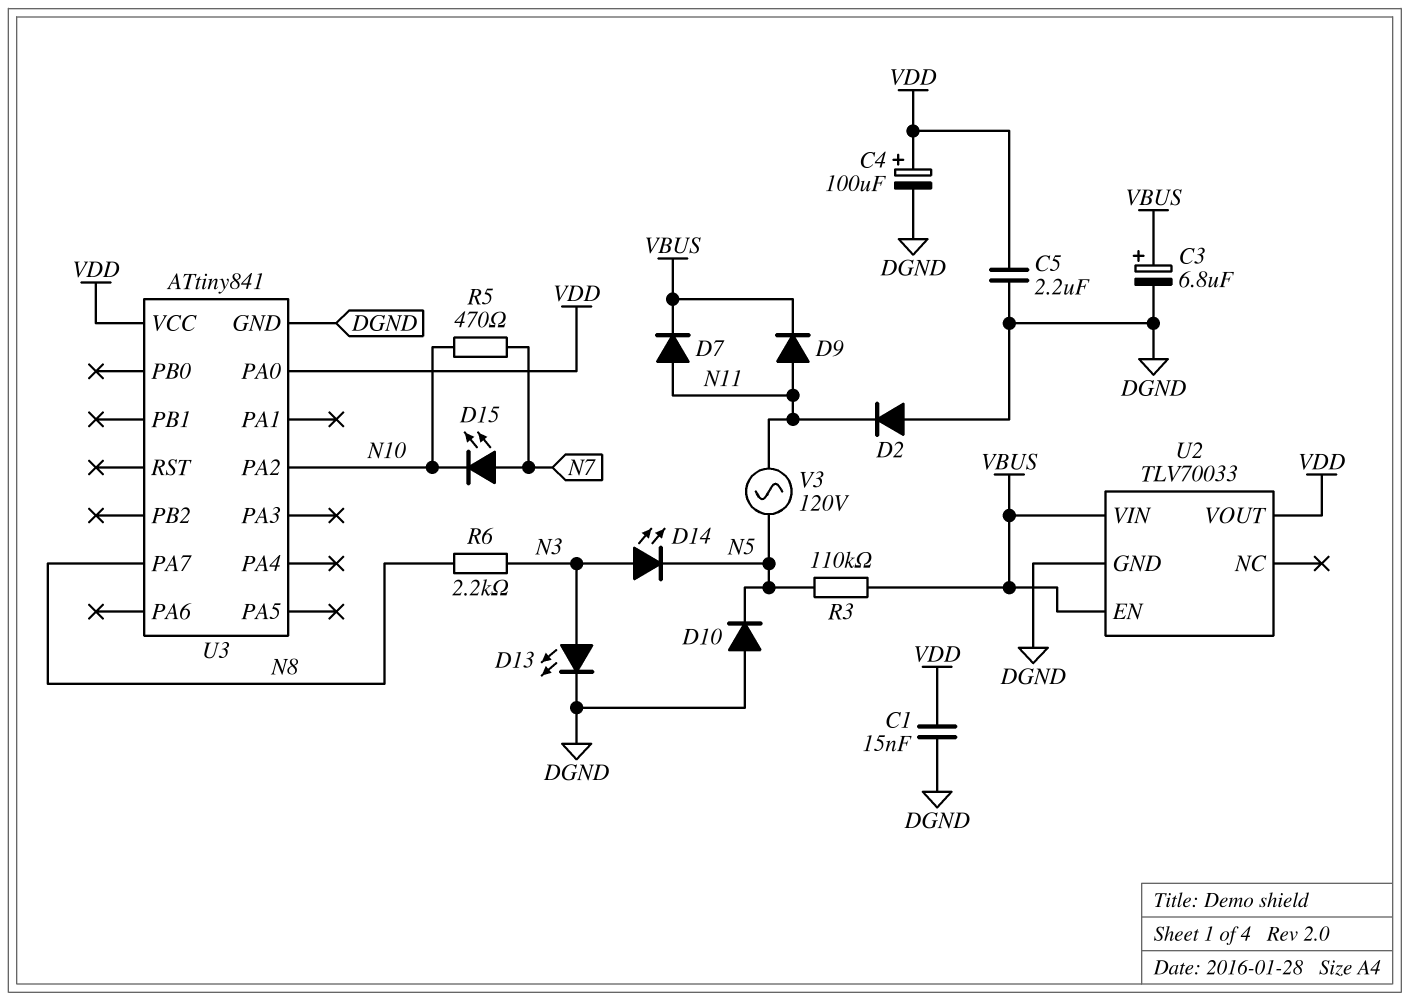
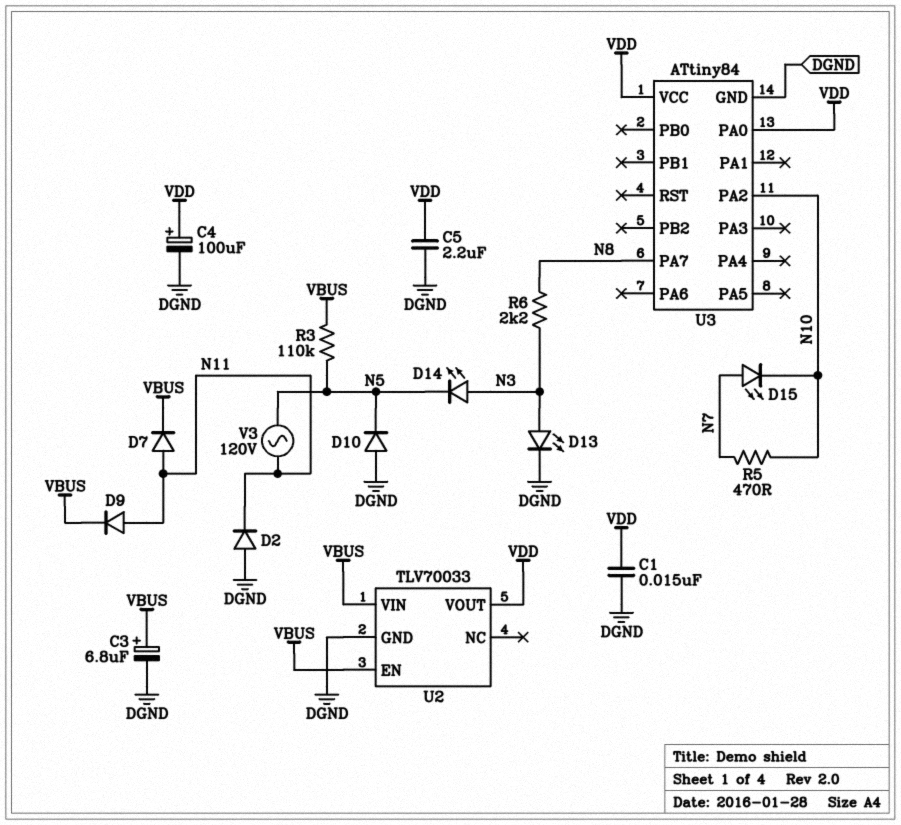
U3: ATtiny841 -> ATtiny84

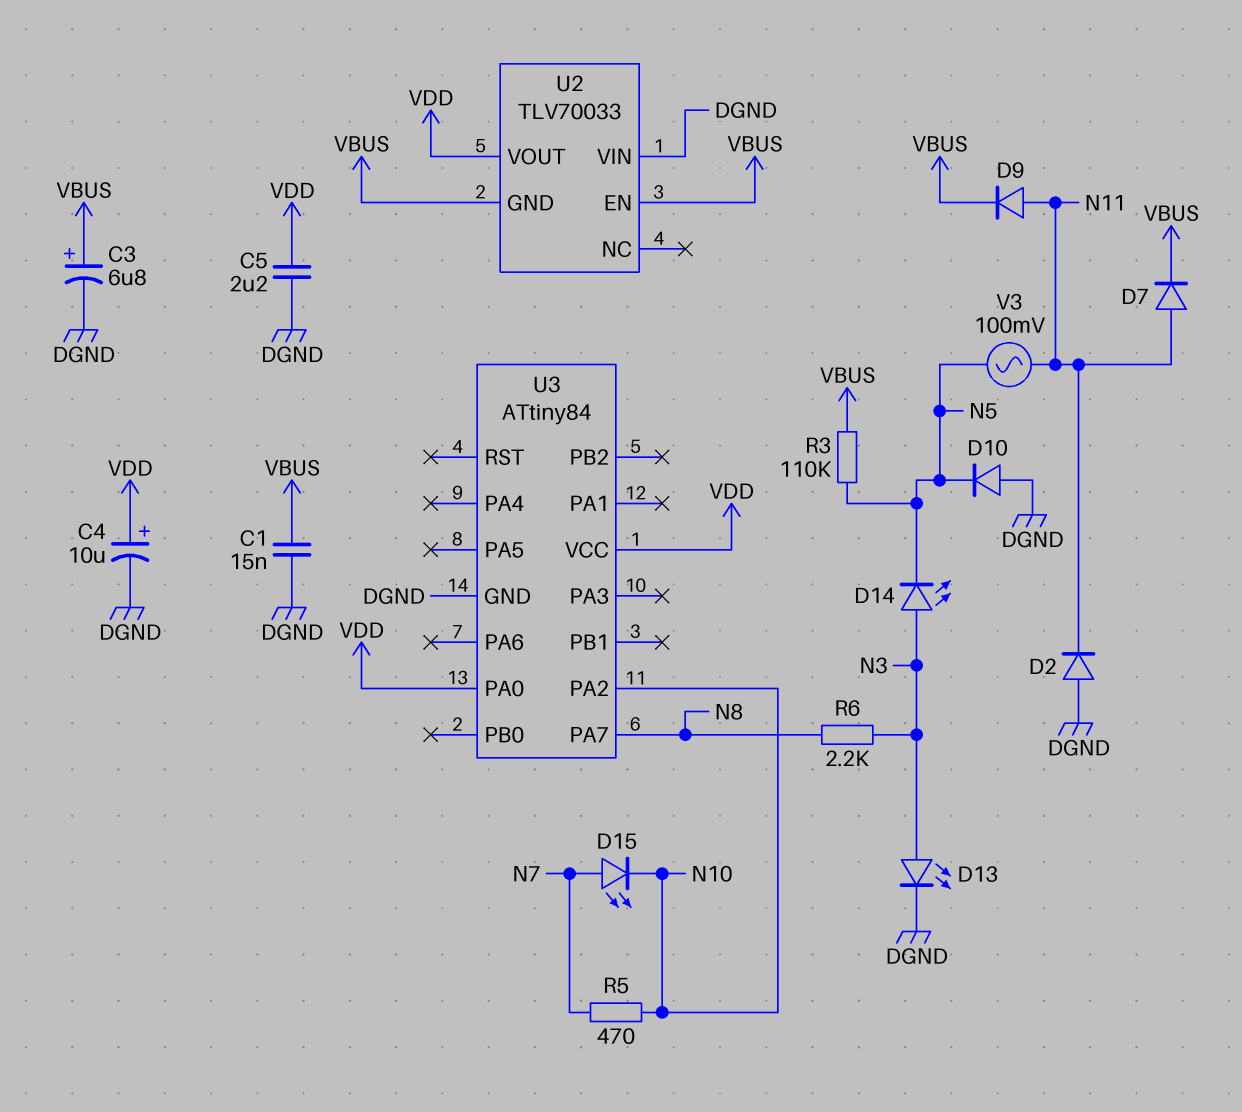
C1: 15nF (DGND, VDD) -> 15nF (DGND, VBUS)
C4: 100uF (plus VDD, minus DGND) -> 10uF (plus VDD, minus DGND)
U2 pin GND: DGND -> VBUS
U2 pin VIN: VBUS -> DGND
V3: AC 120V (N5, N11) -> AC 100mV (N5, N11)

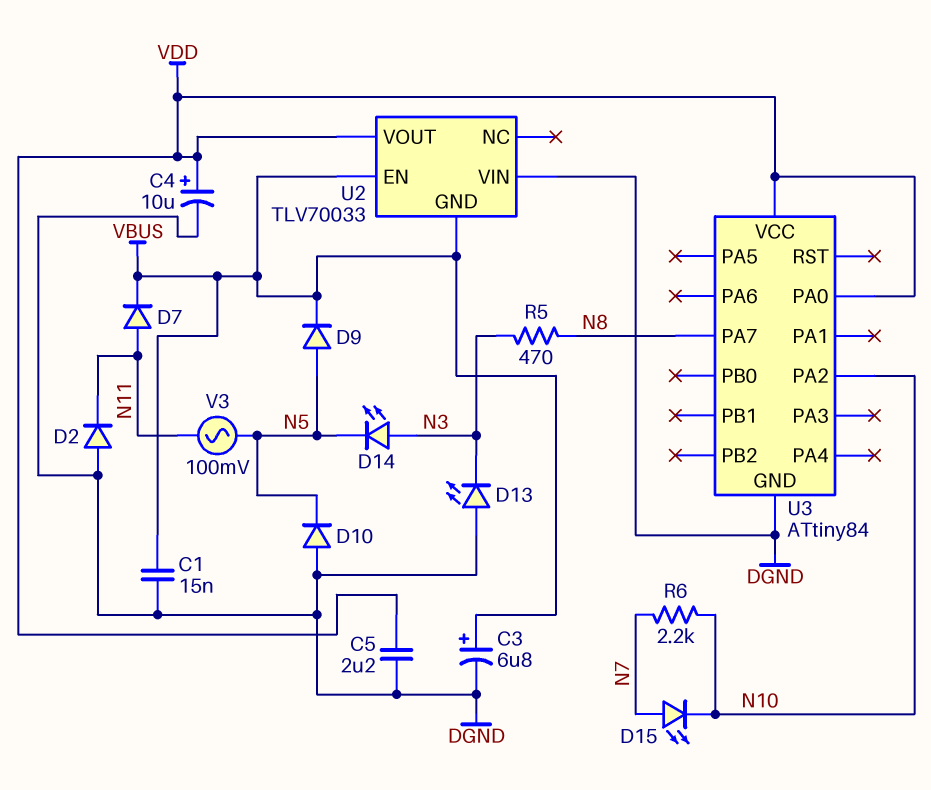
D9: diode (A N11, K VBUS) -> diode (A N5, K VBUS)
D13: LED (A N3, K DGND) -> LED (A DGND, K N3)
R3: 110k (N5, VBUS) -> none
R5: 470 (N7, N10) -> 470 (N3, N8)
R6: 2.2k (N3, N8) -> 2.2k (N7, N10)

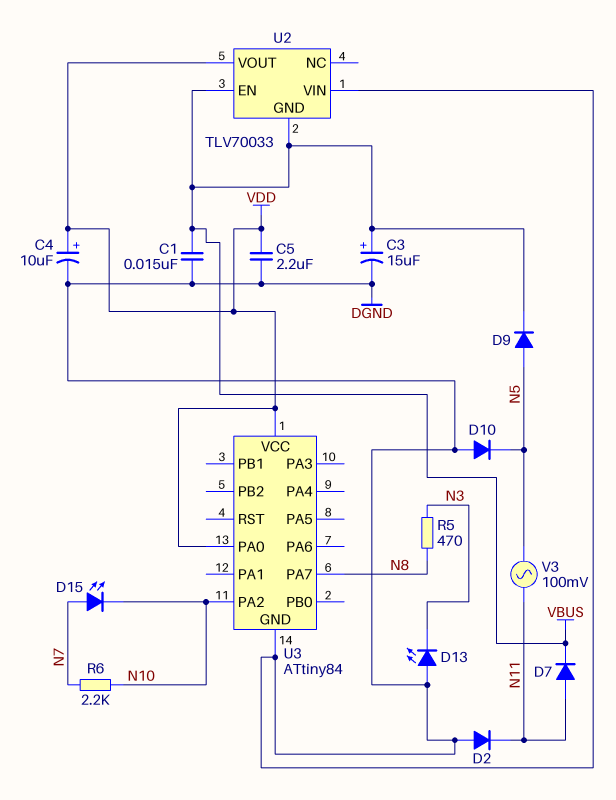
C3: 6.8uF (plus VBUS, minus DGND) -> 15uF (plus VBUS, minus DGND)
D14: LED (A N3, K N5) -> none

